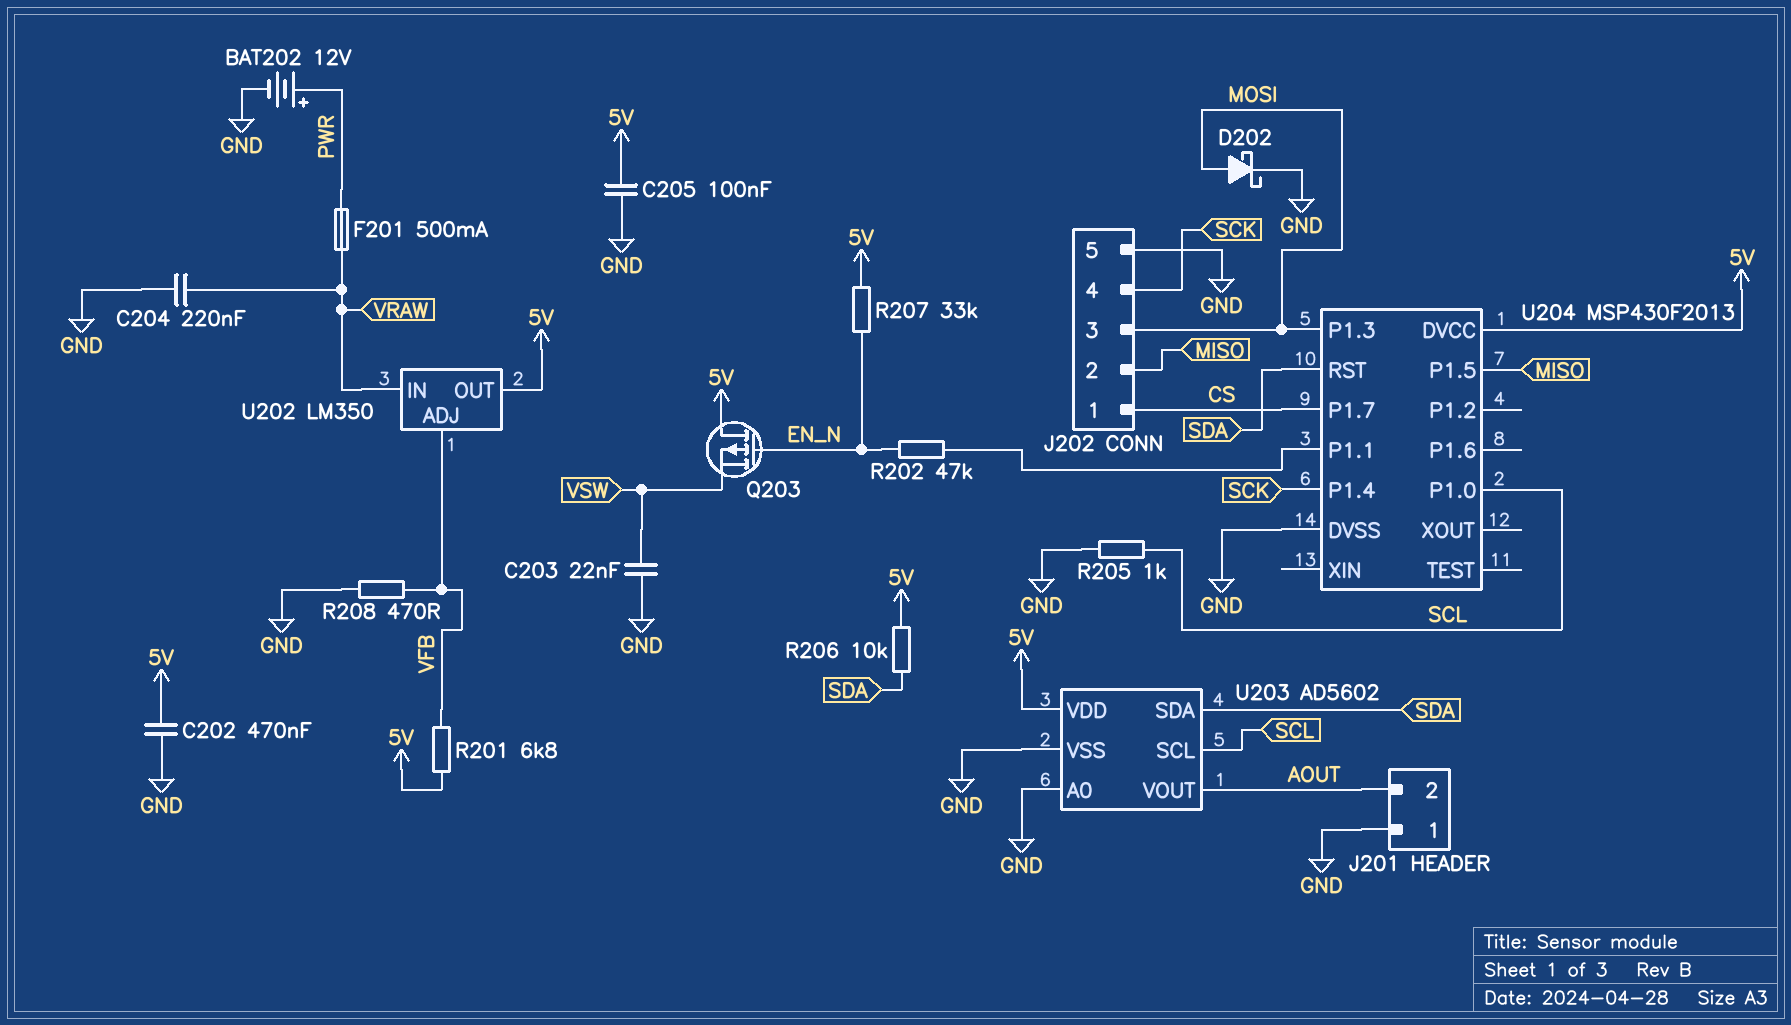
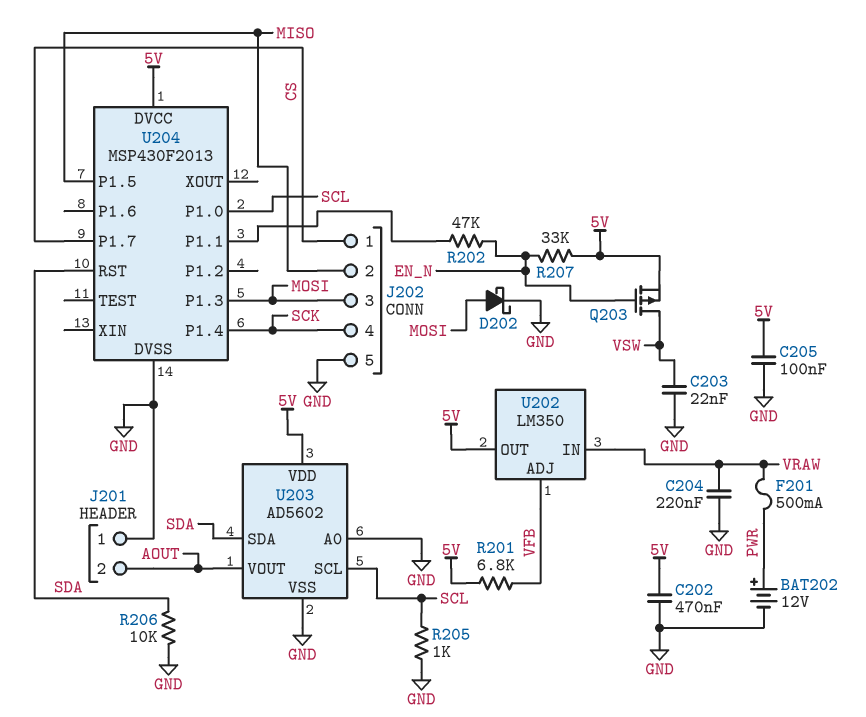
Q203: PMOS (G EN_N, D 5V, S VSW) -> PMOS (G EN_N, D VSW, S 5V)
R206: 10k (5V, SDA) -> 10k (GND, SDA)
R208: 470 (GND, VFB) -> none

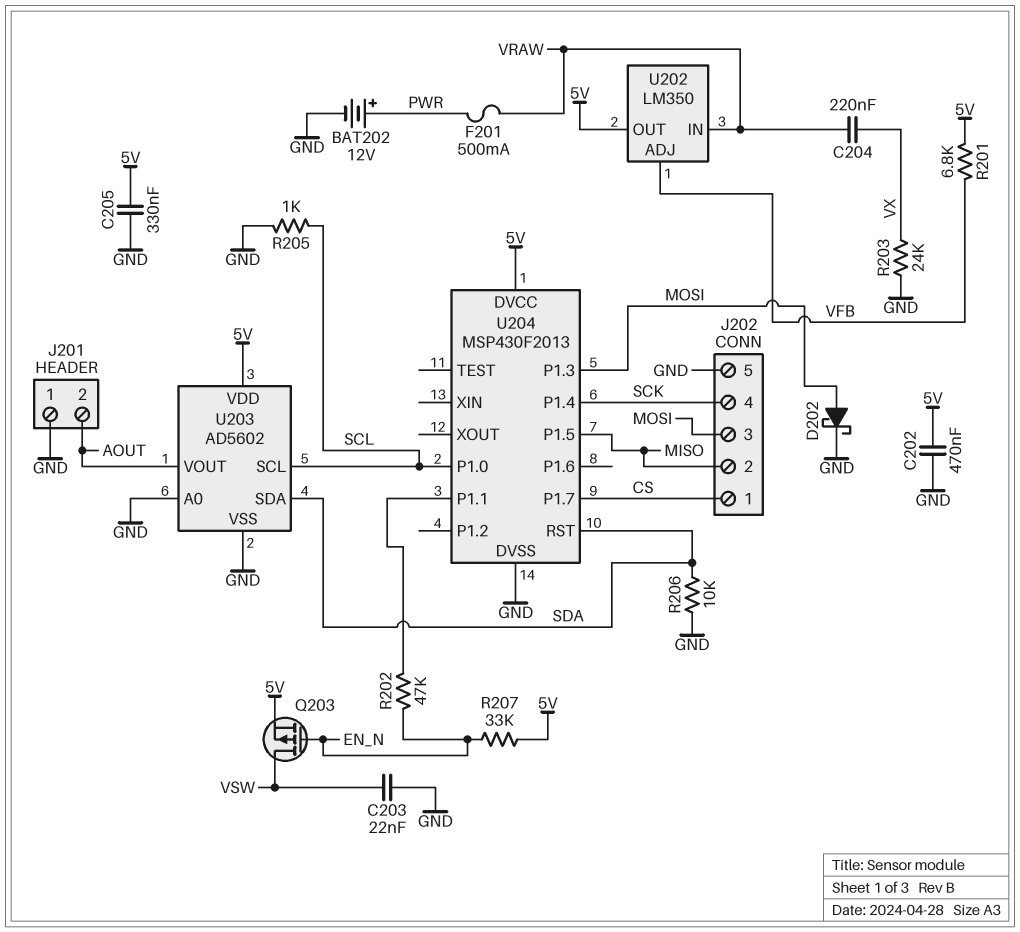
C204: 220nF (GND, VRAW) -> 220nF (VRAW, VX)
C205: 100nF (5V, GND) -> 330nF (5V, GND)
R203: none -> 24k (GND, VX)

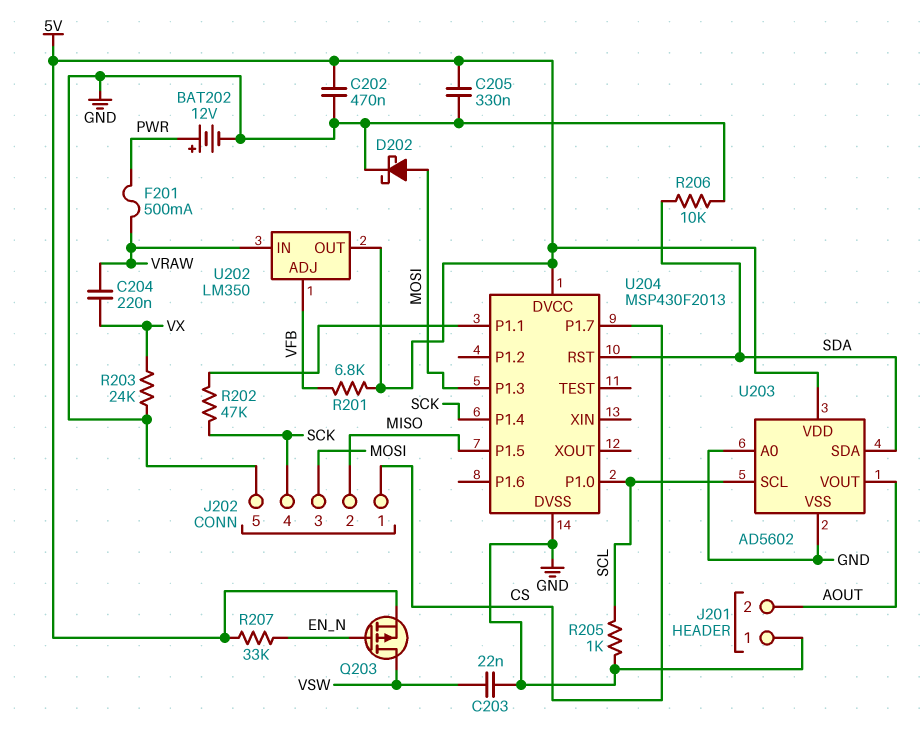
R202: 47k (EN_N, U204/P1.1) -> 47k (SCK, U204/P1.1)

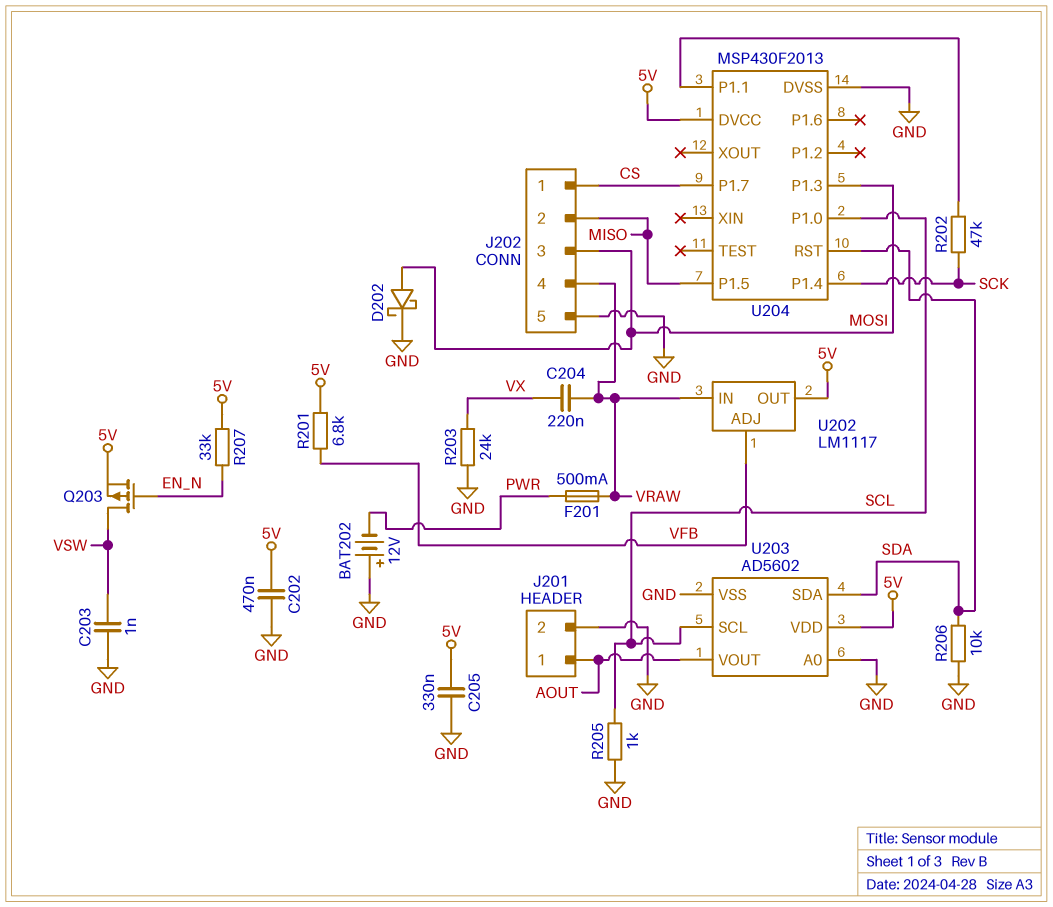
BAT202: 12V (plus PWR, minus GND) -> 12V (plus GND, minus PWR)
C203: 22nF (GND, VSW) -> 1nF (GND, VSW)
J201 pin 1: GND -> AOUT
J201 pin 2: AOUT -> GND
J202 pin 4: SCK -> VRAW
U202: LM350 -> LM1117

